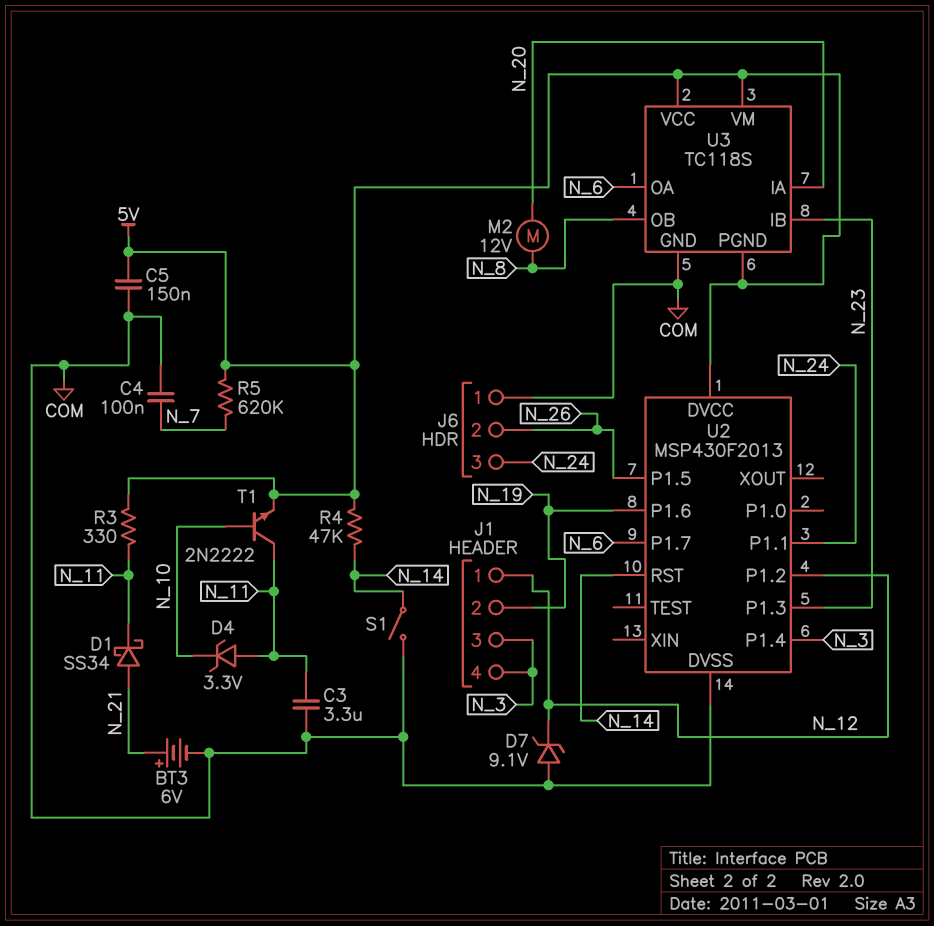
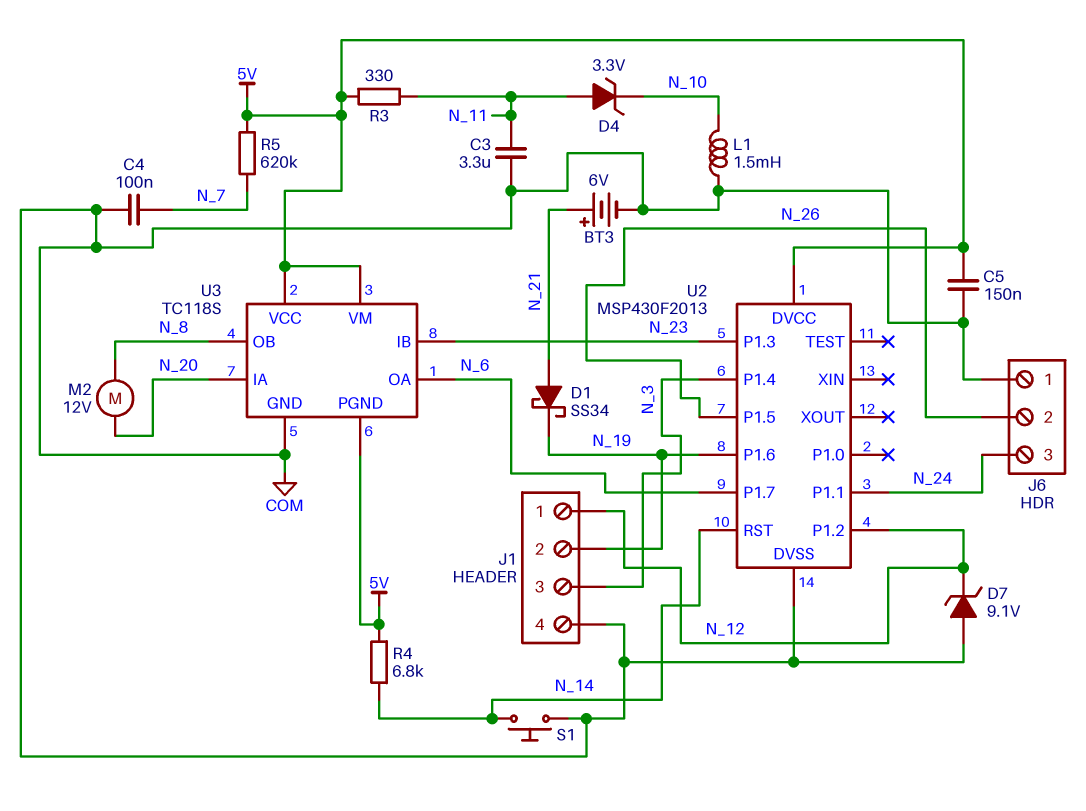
D1: schottky SS34 (A N_21, K N_11) -> schottky SS34 (A N_21, K N_19)
J1 pin 4: N_3 -> COM
L1: none -> 1.5mH (COM, N_10)
R4: 47k (5V, N_14) -> 6.8k (5V, N_14)
S1: switch (COM, N_14) -> button (COM, N_14)
T1: NPN 2N2222 (B N_10, C N_11, E 5V) -> none

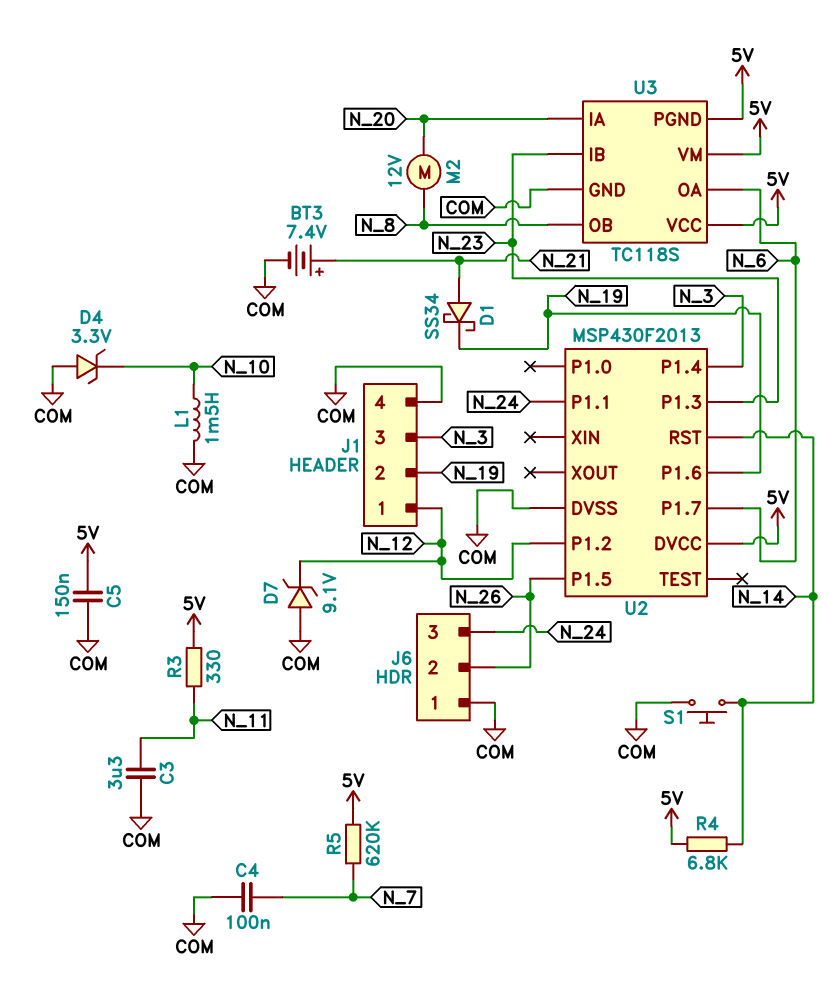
BT3: 6V (plus N_21, minus COM) -> 7.4V (plus N_21, minus COM)
D4: zener 3.3V (A N_11, K N_10) -> zener 3.3V (A COM, K N_10)

